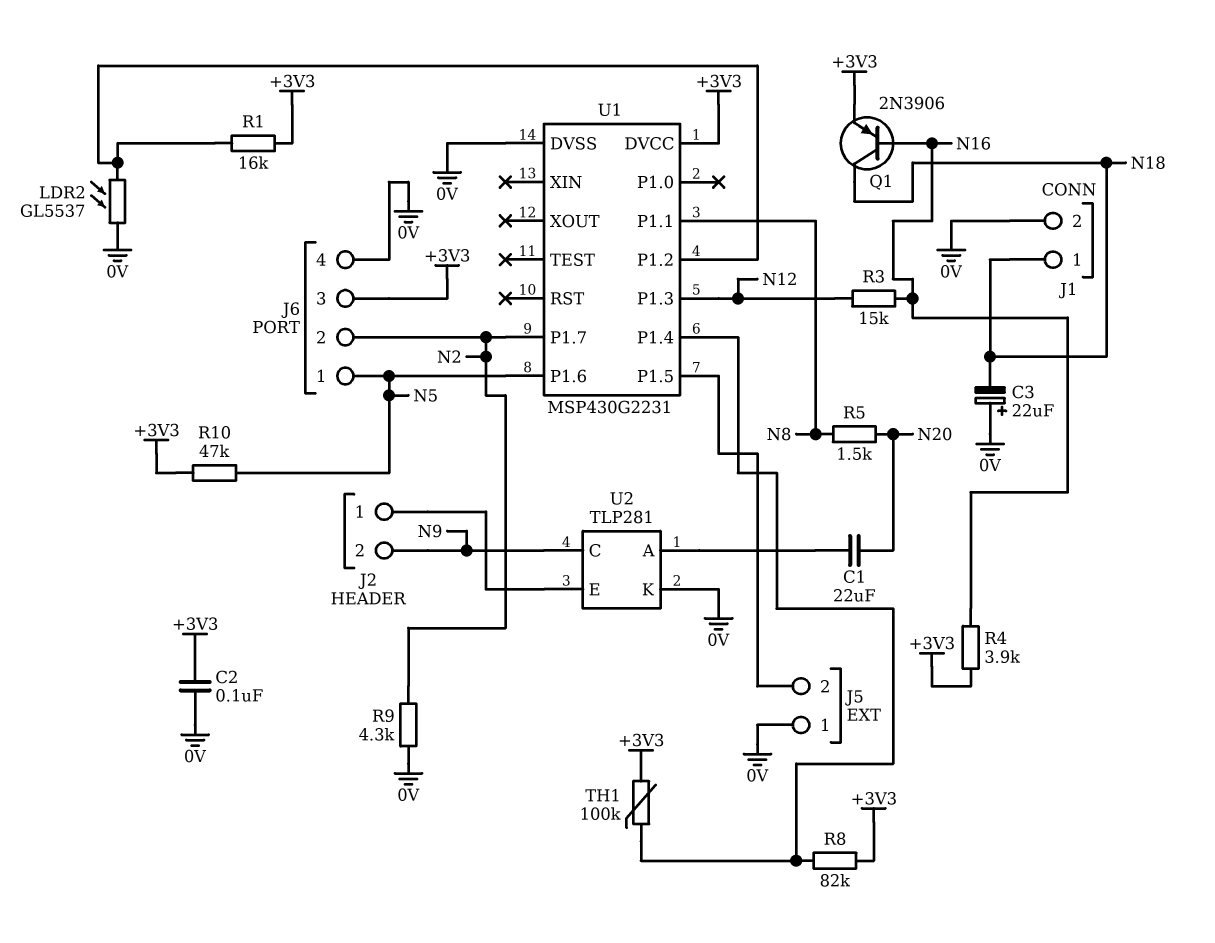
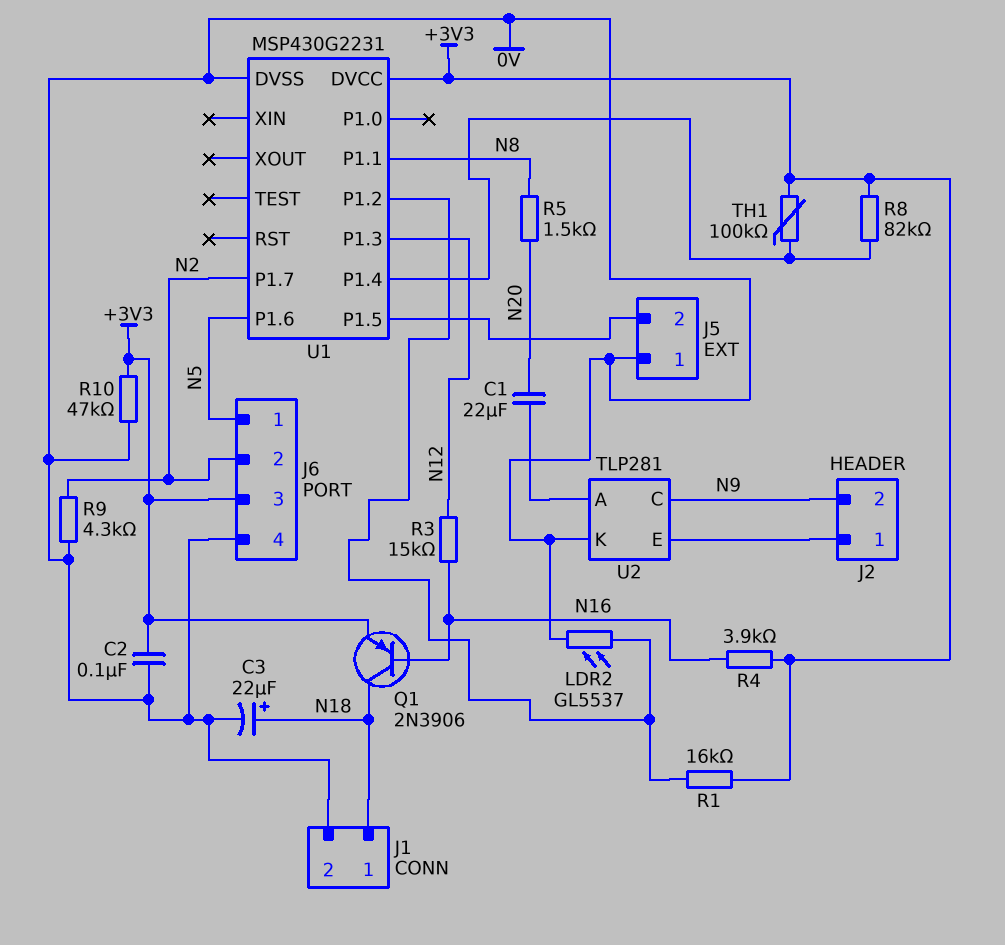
C3: 22uF (plus 0V, minus N18) -> 22uF (plus N18, minus 0V)
R10: 47k (+3V3, N5) -> 47k (+3V3, 0V)

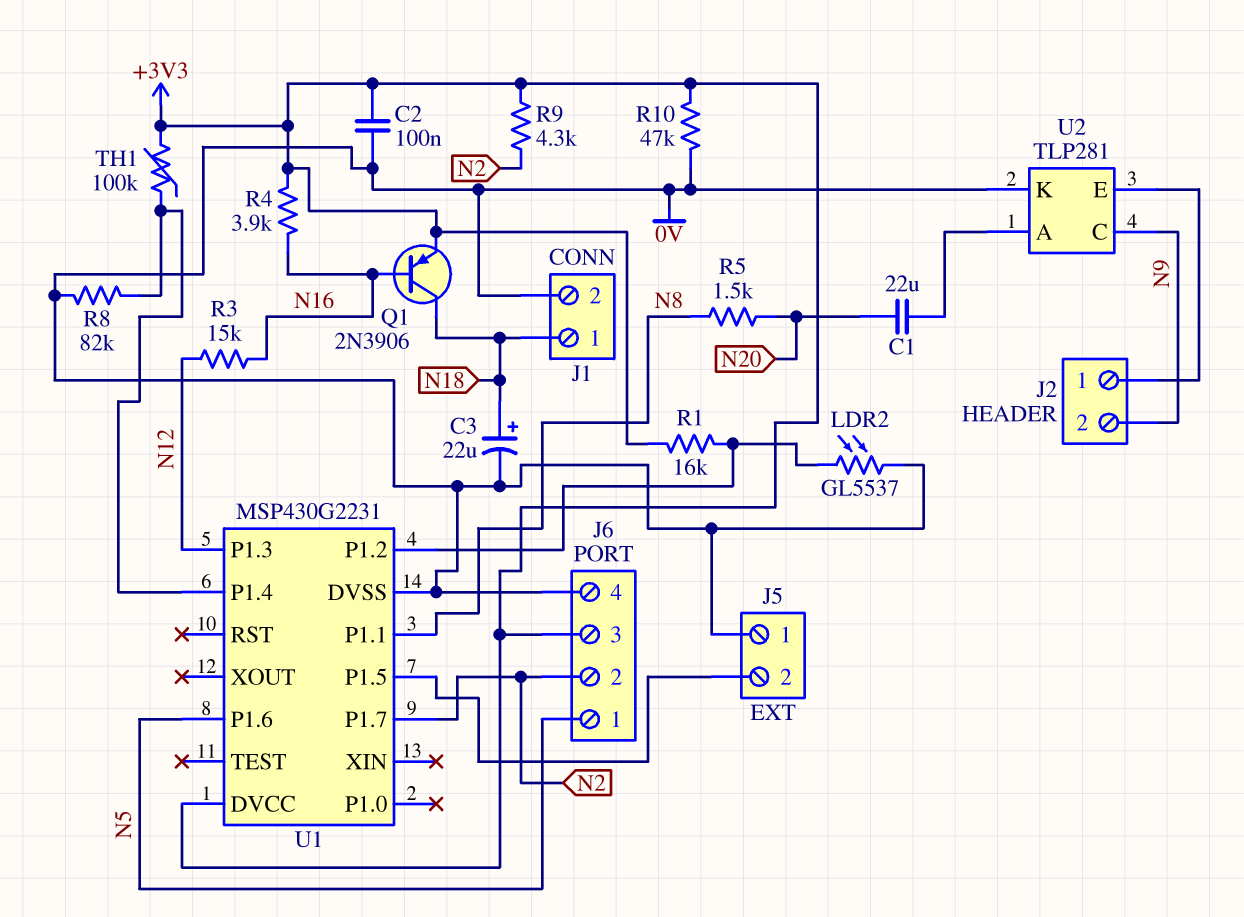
R8: 82k (+3V3, U1/P1.4) -> 82k (0V, U1/P1.4)
R9: 4.3k (0V, N2) -> 4.3k (+3V3, N2)

